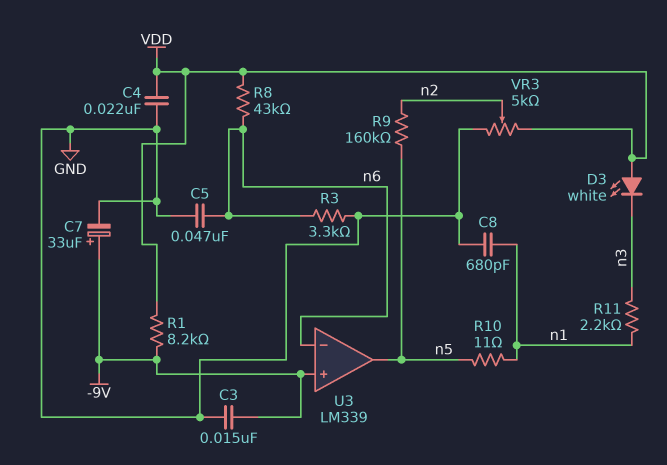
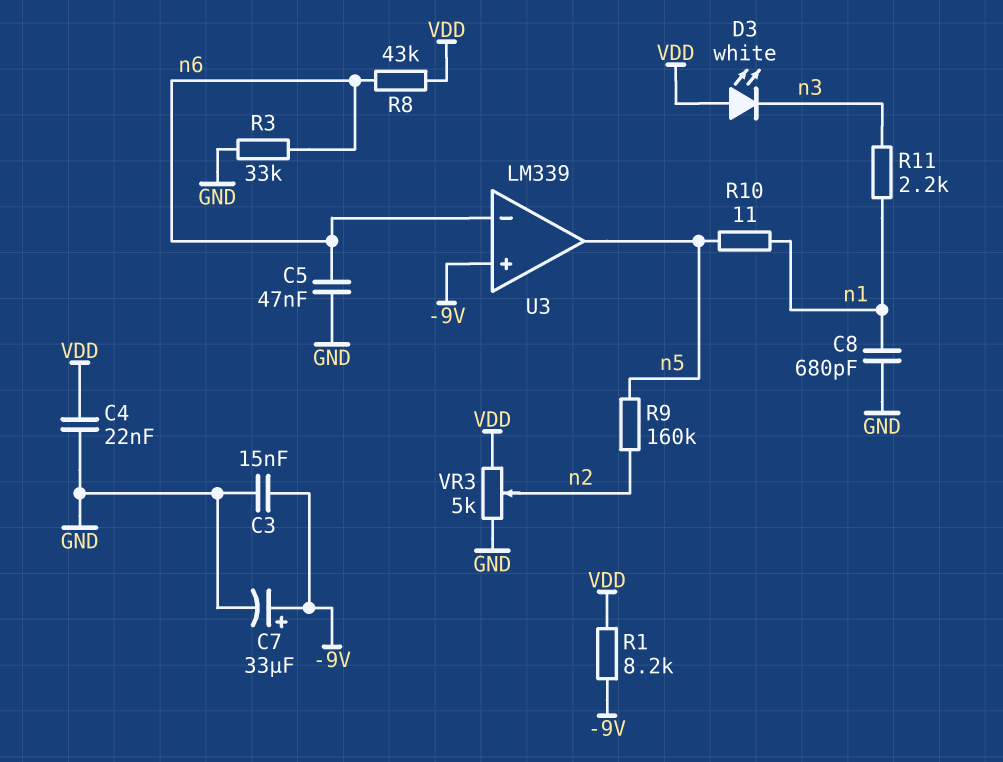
R3: 3.3k (GND, n6) -> 33k (GND, n6)

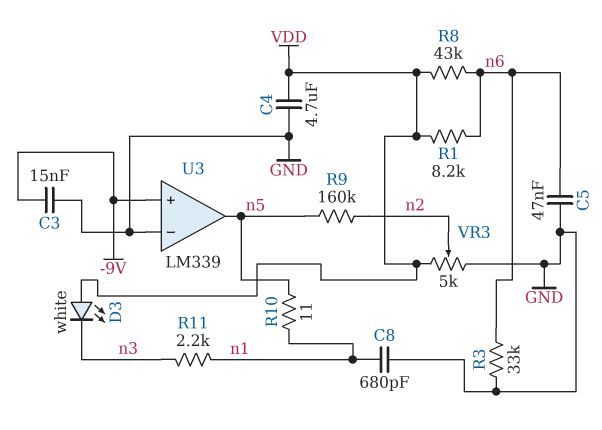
C4: 22nF (GND, VDD) -> 4.7uF (GND, VDD)
C7: 33uF (plus -9V, minus GND) -> none
R1: 8.2k (-9V, VDD) -> 8.2k (VDD, n6)
U3 pin in-: n6 -> GND

